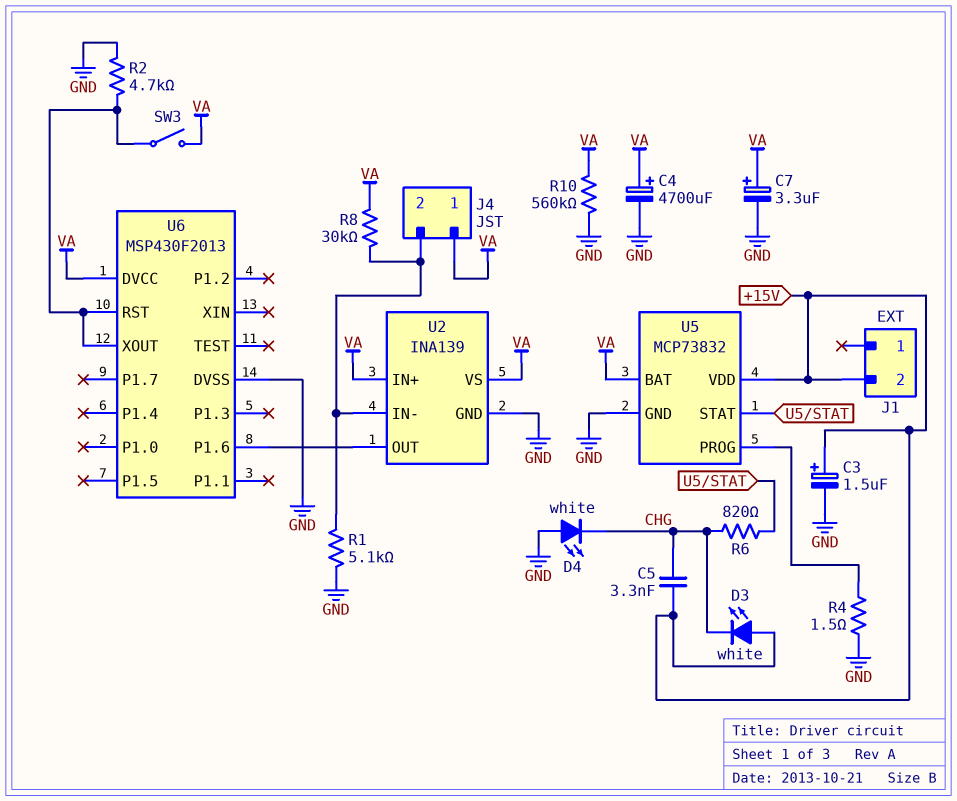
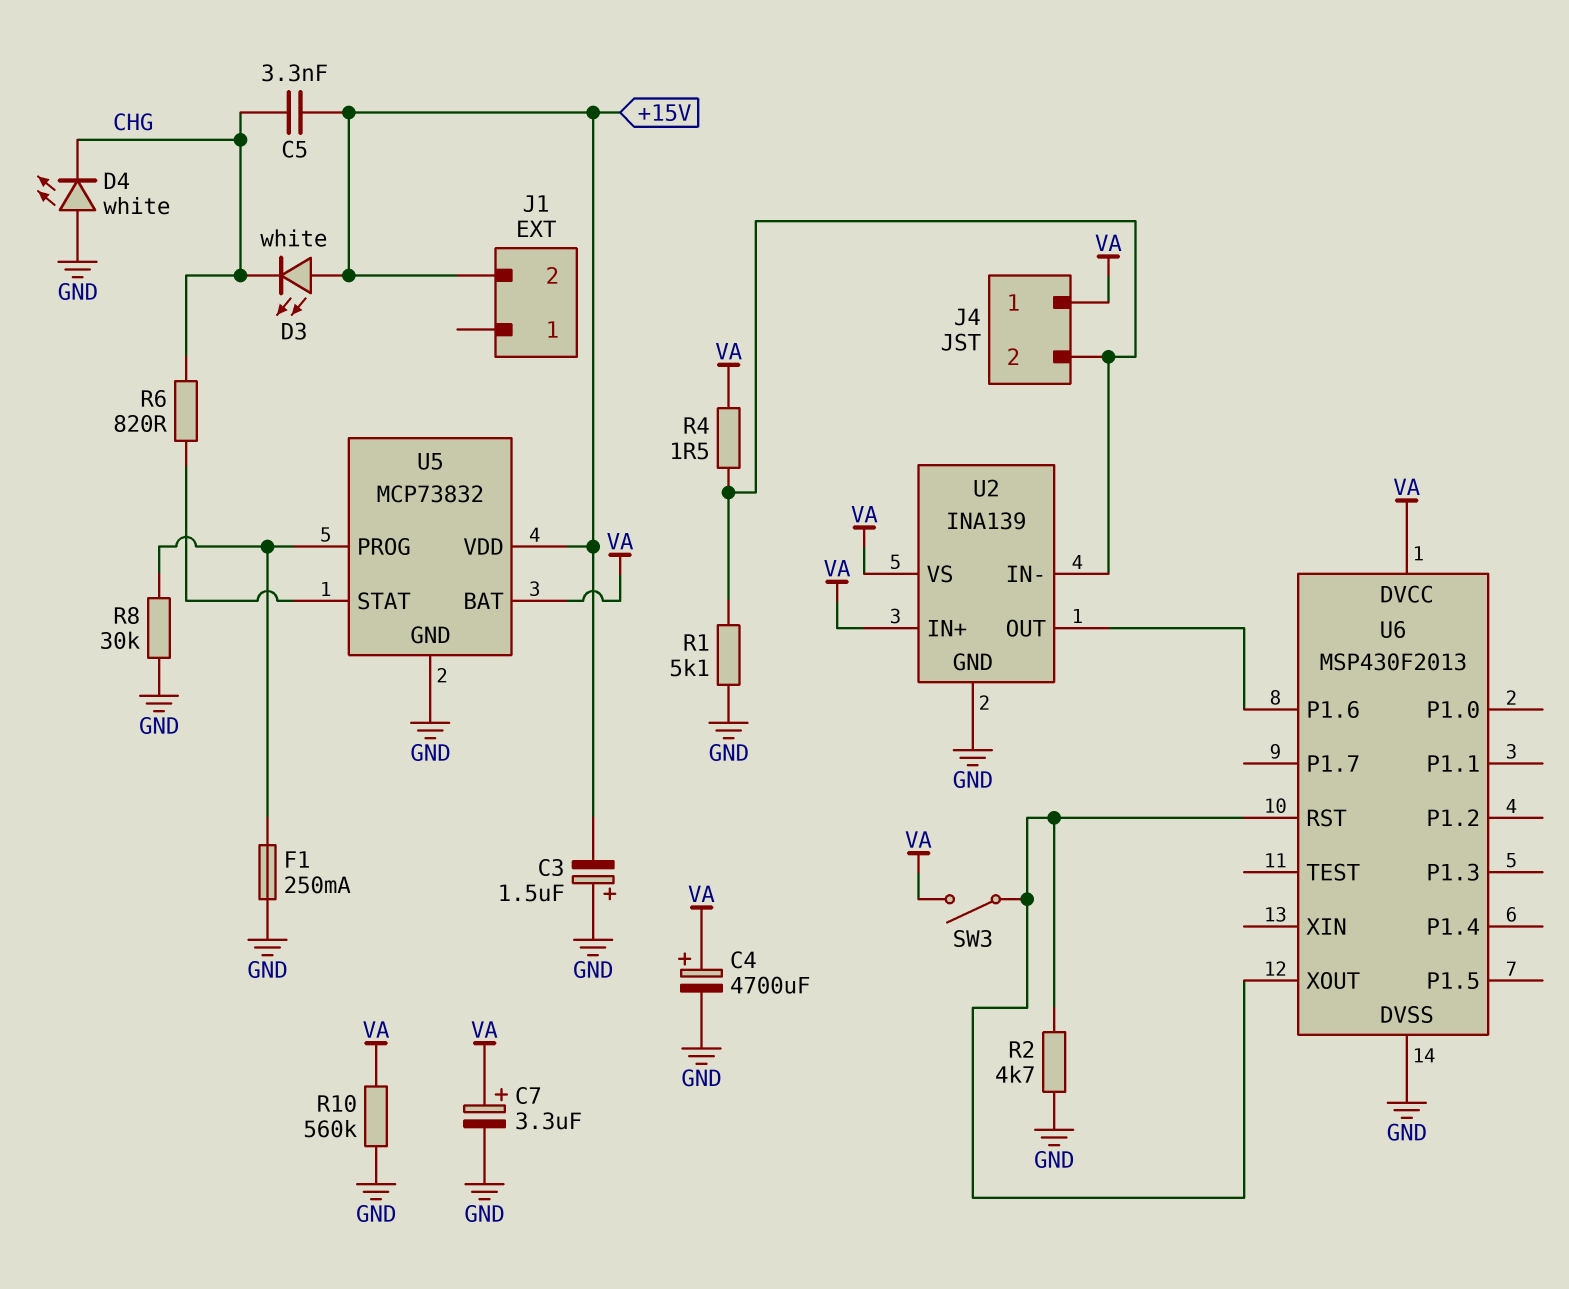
C3: 1.5uF (plus +15V, minus GND) -> 1.5uF (plus GND, minus +15V)
F1: none -> 250mA (GND, U5/PROG)
R4: 1.5 (GND, U5/PROG) -> 1.5 (J4/2, VA)
R8: 30k (J4/2, VA) -> 30k (GND, U5/PROG)

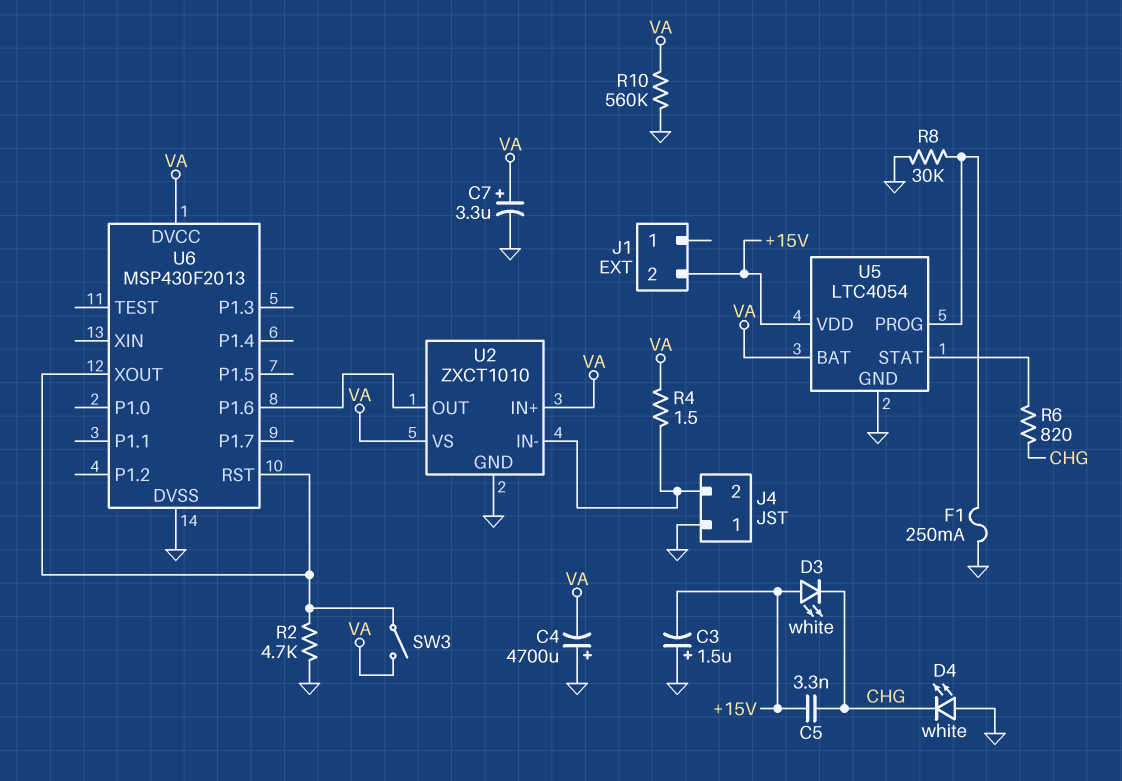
C4: 4700uF (plus VA, minus GND) -> 4700uF (plus GND, minus VA)
J4 pin 1: VA -> GND
R1: 5.1k (GND, J4/2) -> none
U2: INA139 -> ZXCT1010
U5: MCP73832 -> LTC4054

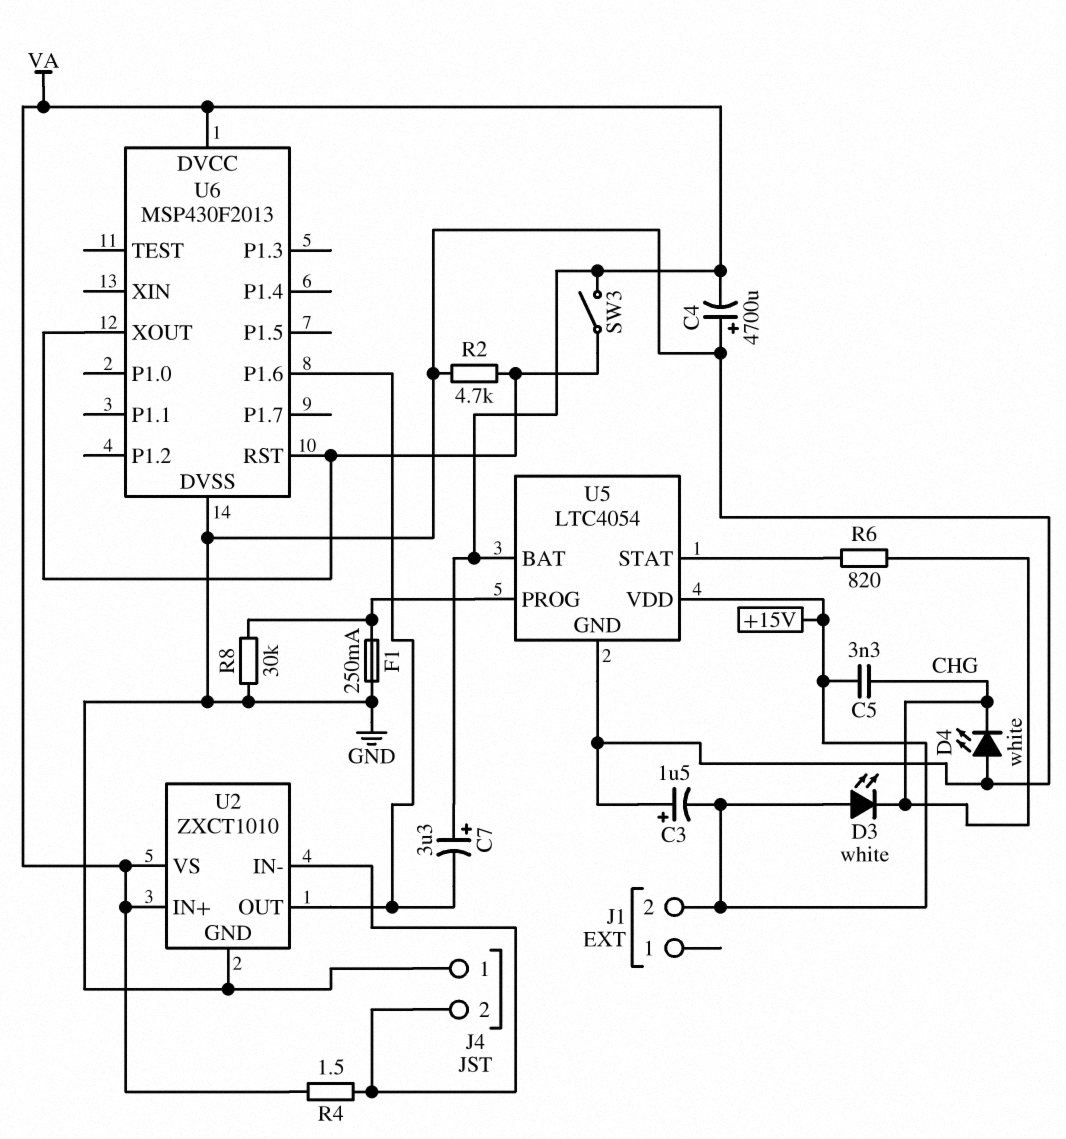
C7: 3.3uF (plus VA, minus GND) -> 3.3uF (plus VA, minus U2/OUT)
R10: 560k (GND, VA) -> none

